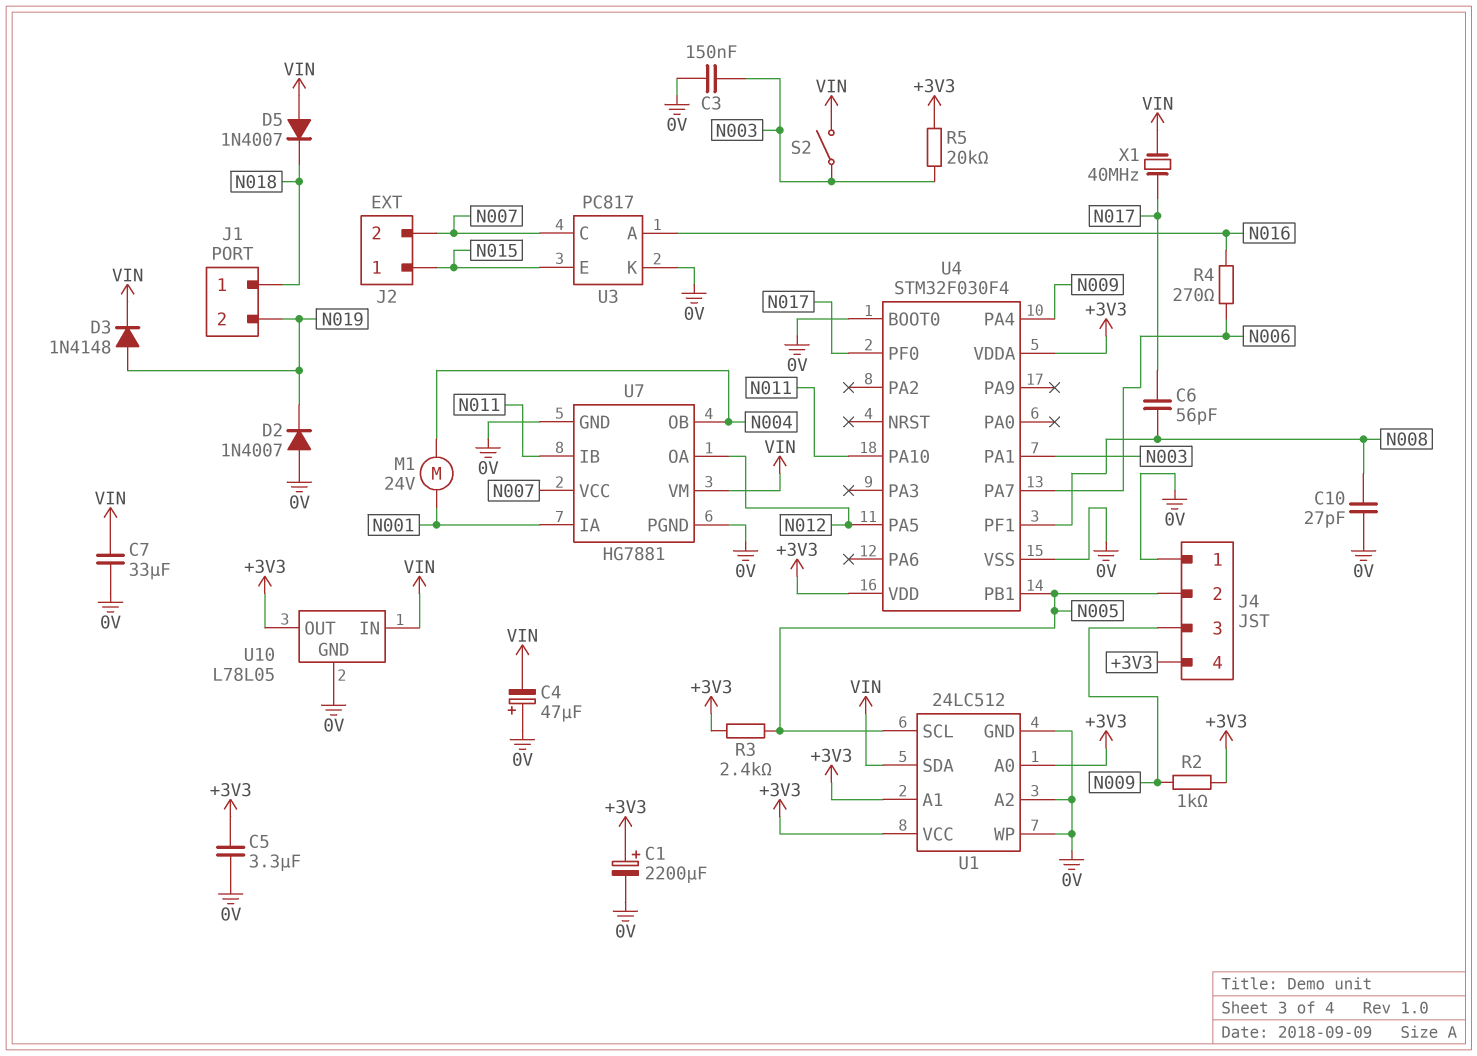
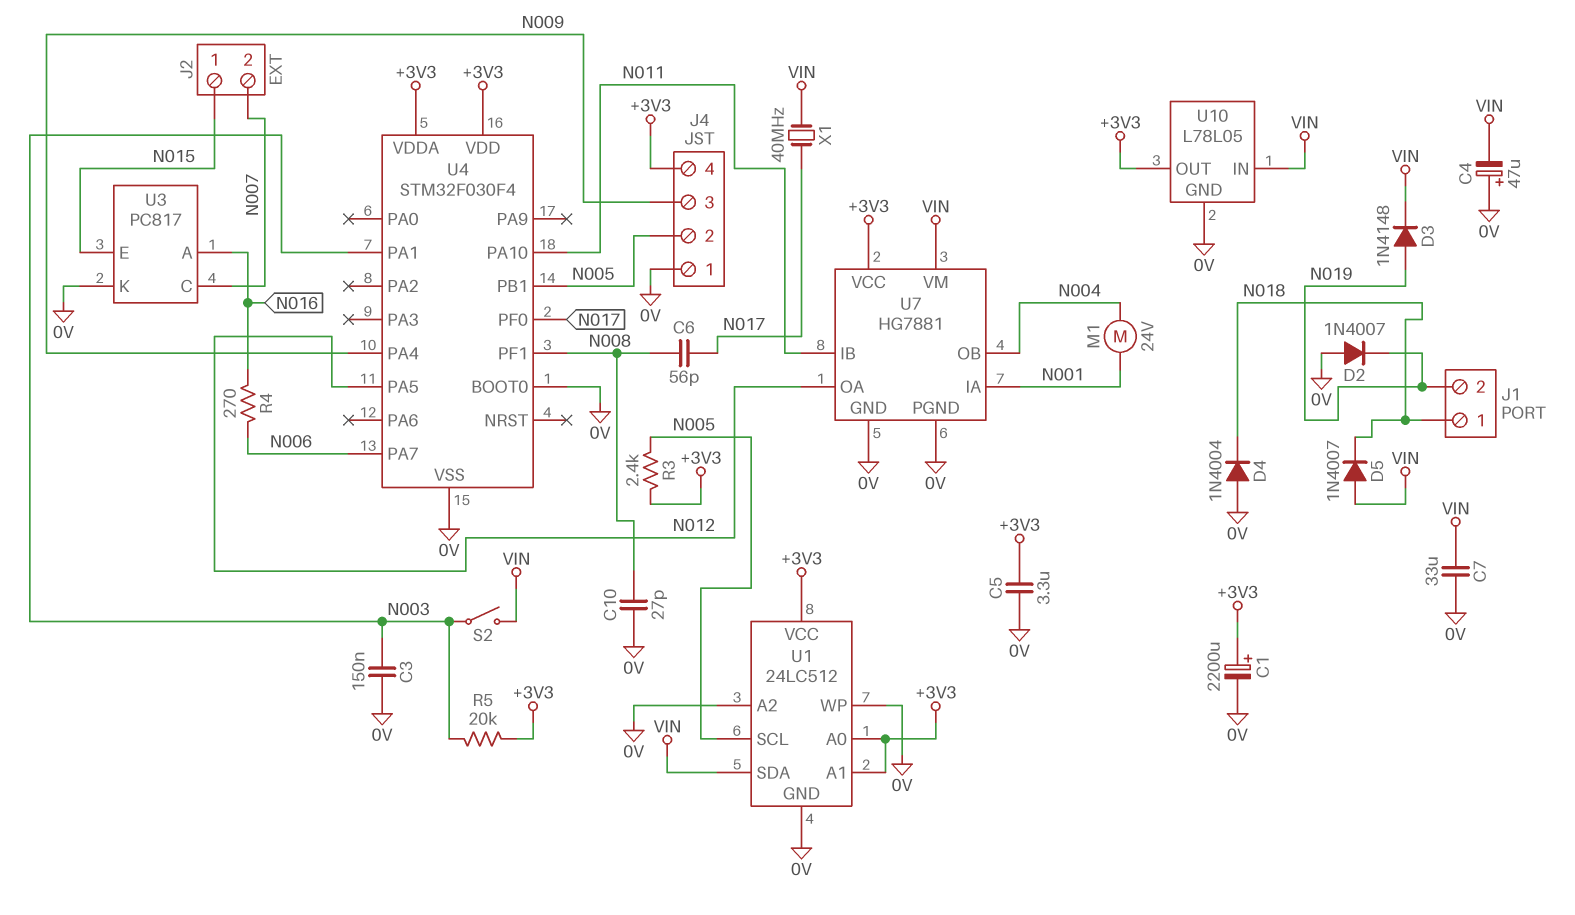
D4: none -> diode 1N4004 (A 0V, K N018)
R2: 1k (+3V3, N009) -> none
U7 pin VCC: N007 -> +3V3

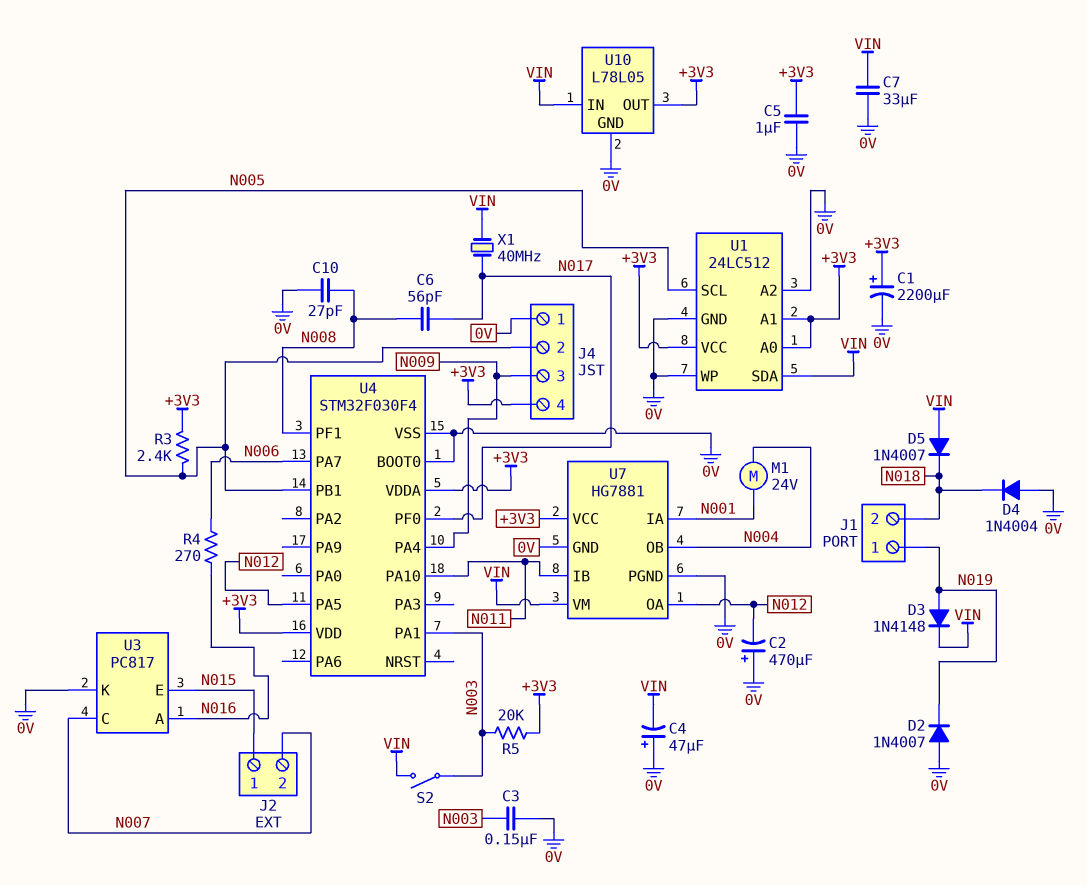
C2: none -> 470uF (plus 0V, minus N012)
C5: 3.3uF (+3V3, 0V) -> 1uF (+3V3, 0V)
J1 pin 1: N018 -> N019
J1 pin 2: N019 -> N018

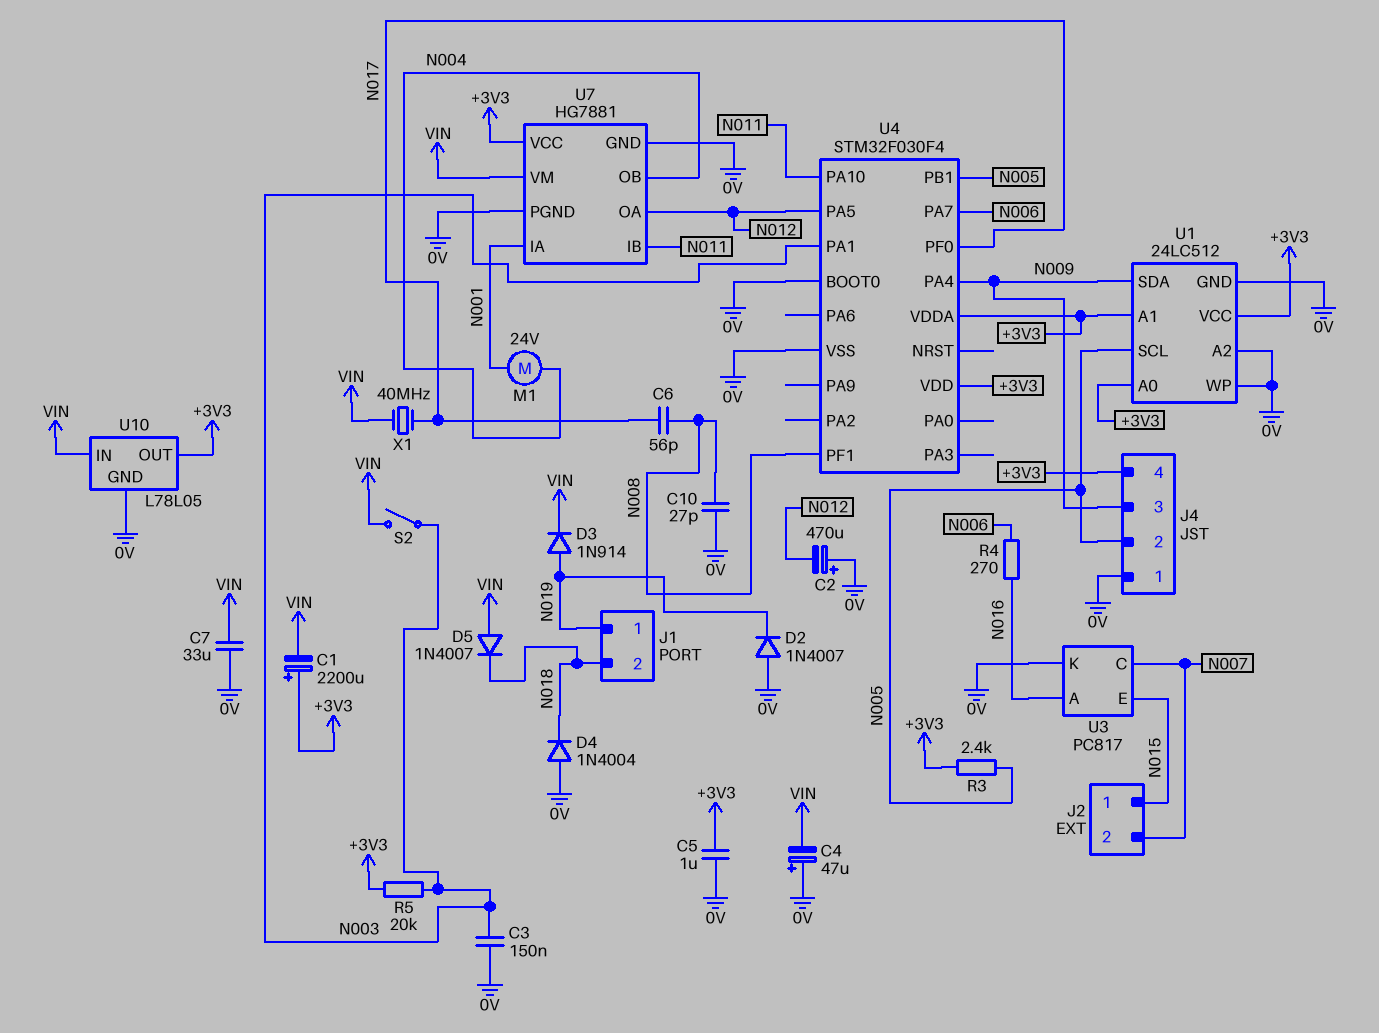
C1: 2200uF (plus +3V3, minus 0V) -> 2200uF (plus +3V3, minus VIN)
D3: diode 1N4148 (A N019, K VIN) -> diode 1N914 (A N019, K VIN)
U1 pin SDA: VIN -> N009

